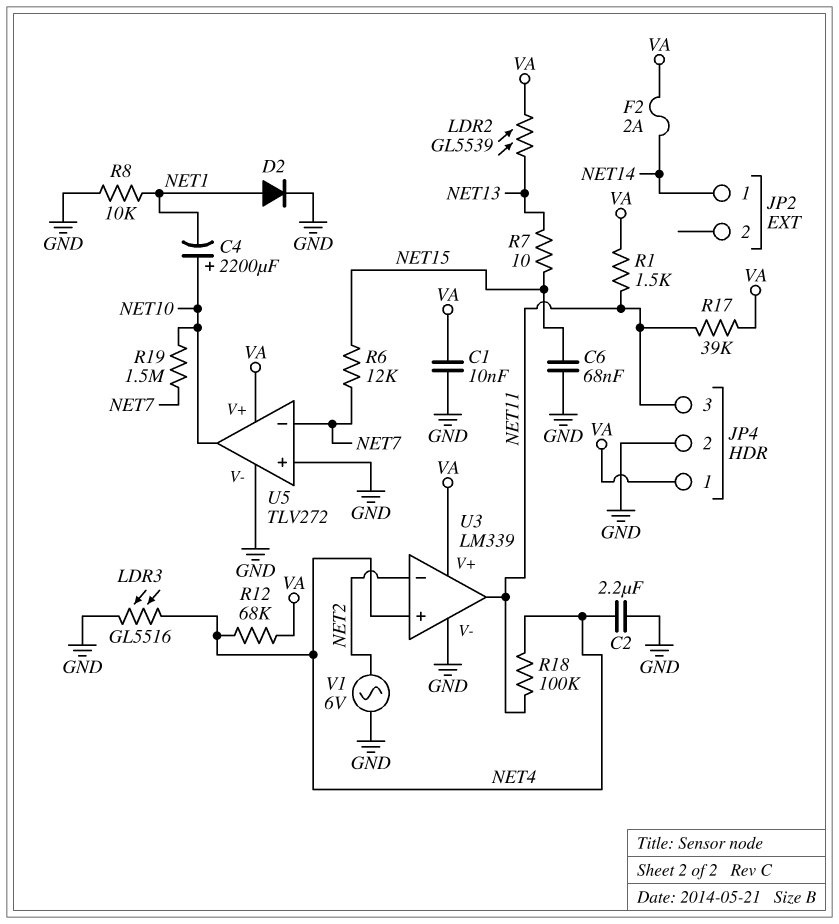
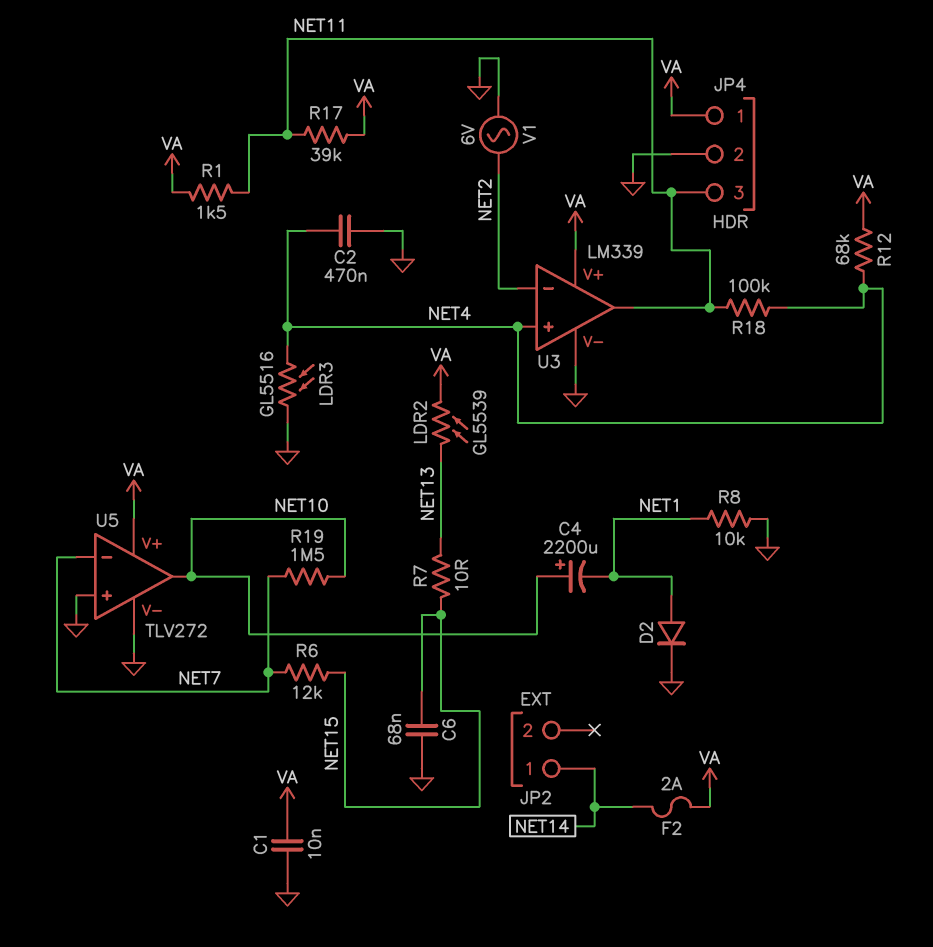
C2: 2.2uF (GND, NET4) -> 470nF (GND, NET4)

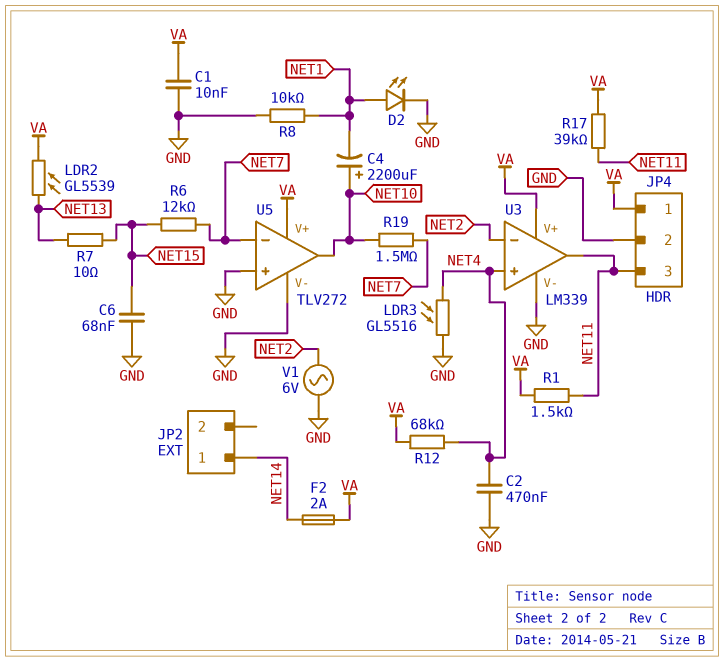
D2: diode (A NET1, K GND) -> LED (A NET1, K GND)
R18: 100k (NET4, NET11) -> none

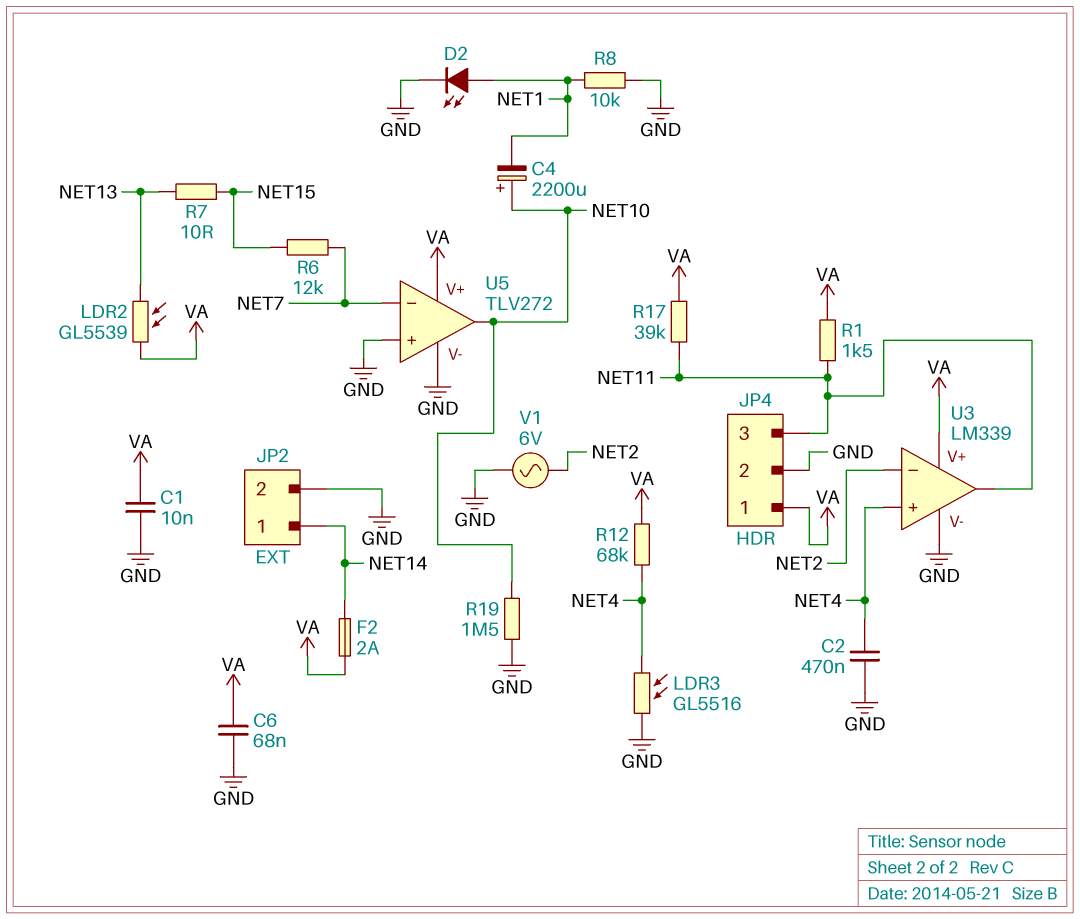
C6: 68nF (GND, NET15) -> 68nF (GND, VA)
JP2 pin 2: none -> GND
R19: 1.5M (NET7, NET10) -> 1.5M (GND, NET10)

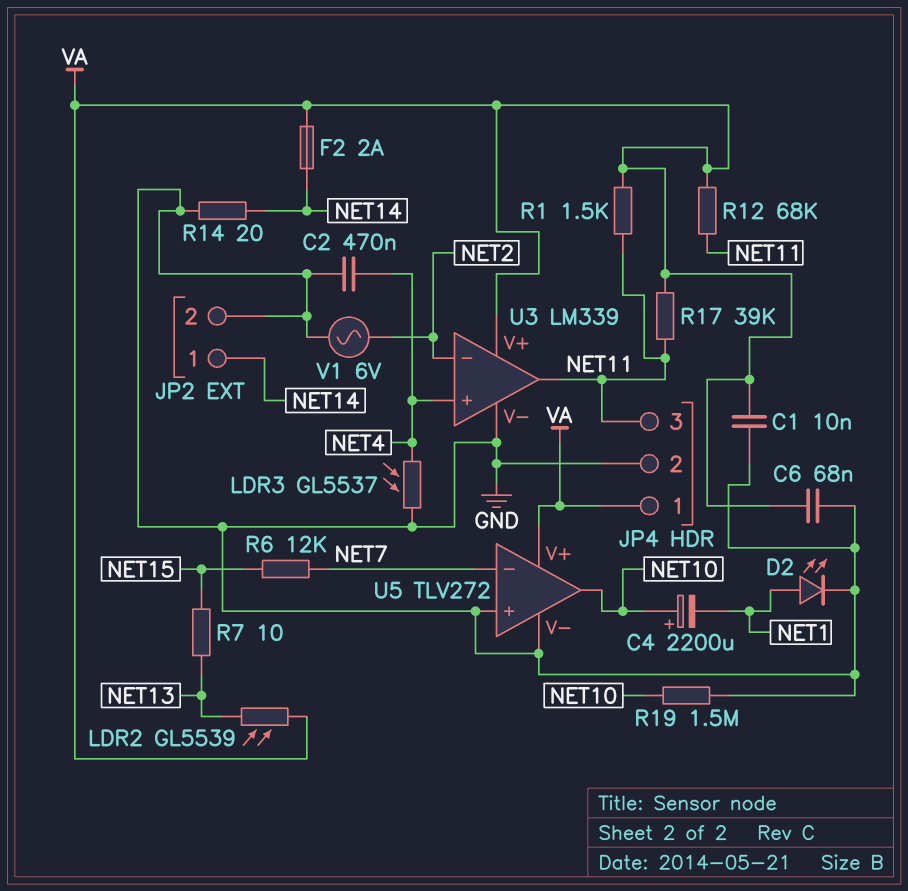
LDR3: GL5516 (GND, NET4) -> GL5537 (GND, NET4)
R8: 10k (GND, NET1) -> none
R12: 68k (NET4, VA) -> 68k (NET11, VA)
R14: none -> 20 (GND, NET14)

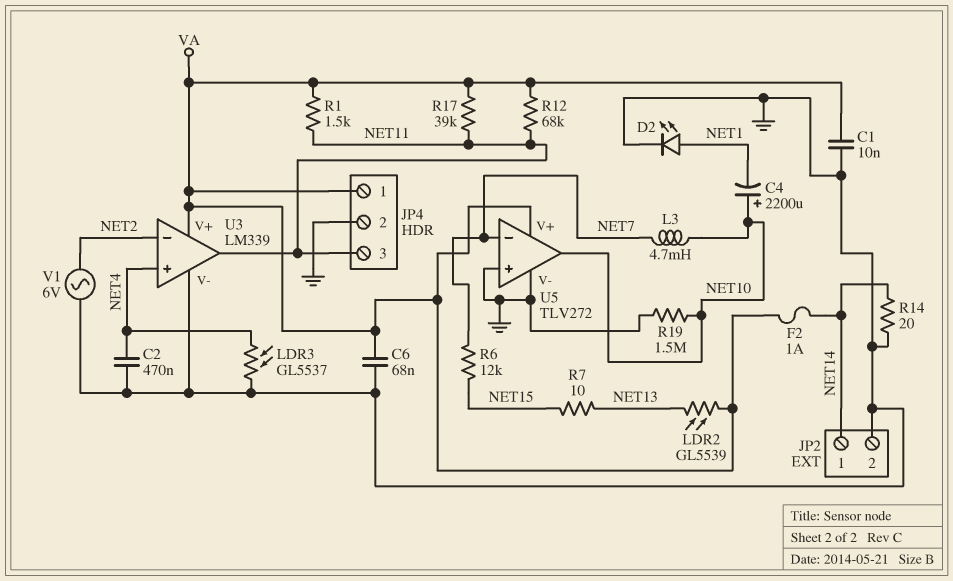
F2: 2A (NET14, VA) -> 1A (NET14, VA)
L3: none -> 4.7mH (NET7, NET10)

